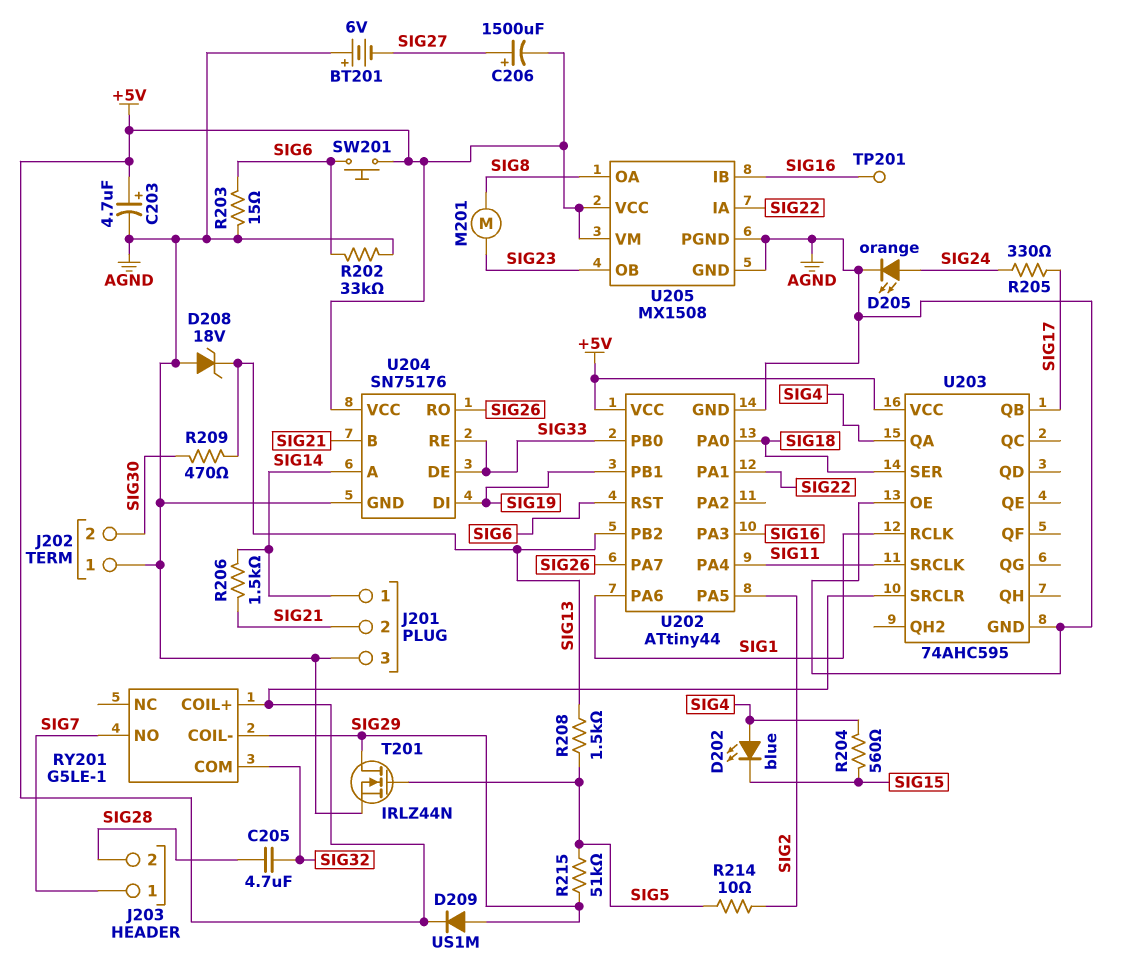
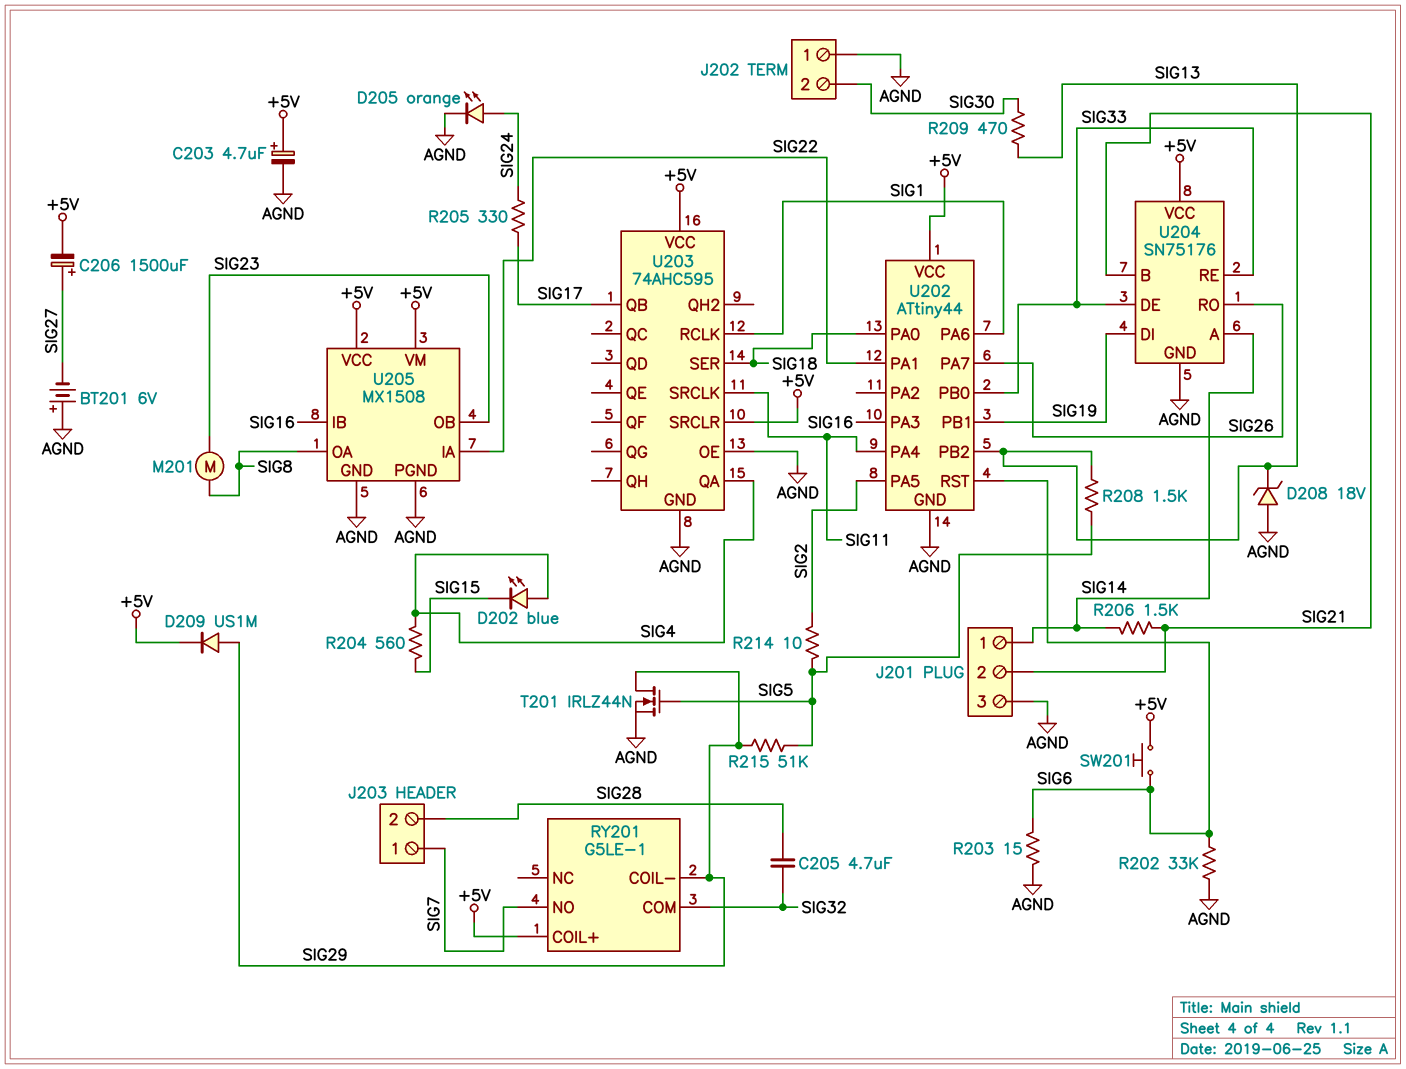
TP201: test point (SIG16) -> none

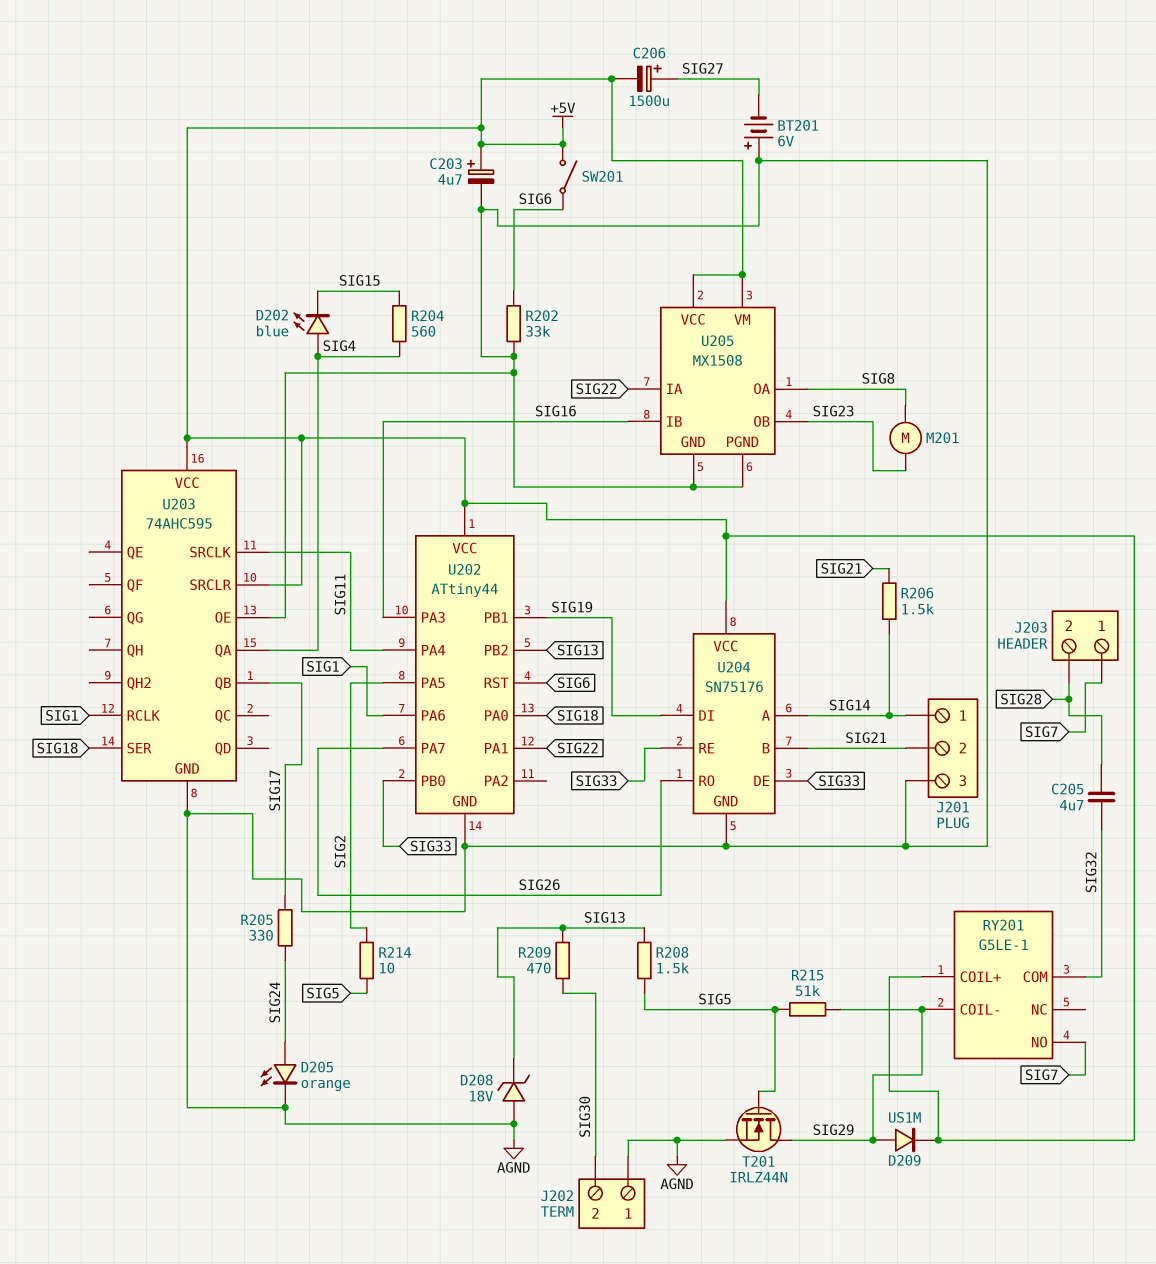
R203: 15 (AGND, SIG6) -> none
SW201: button (+5V, SIG6) -> switch (+5V, SIG6)

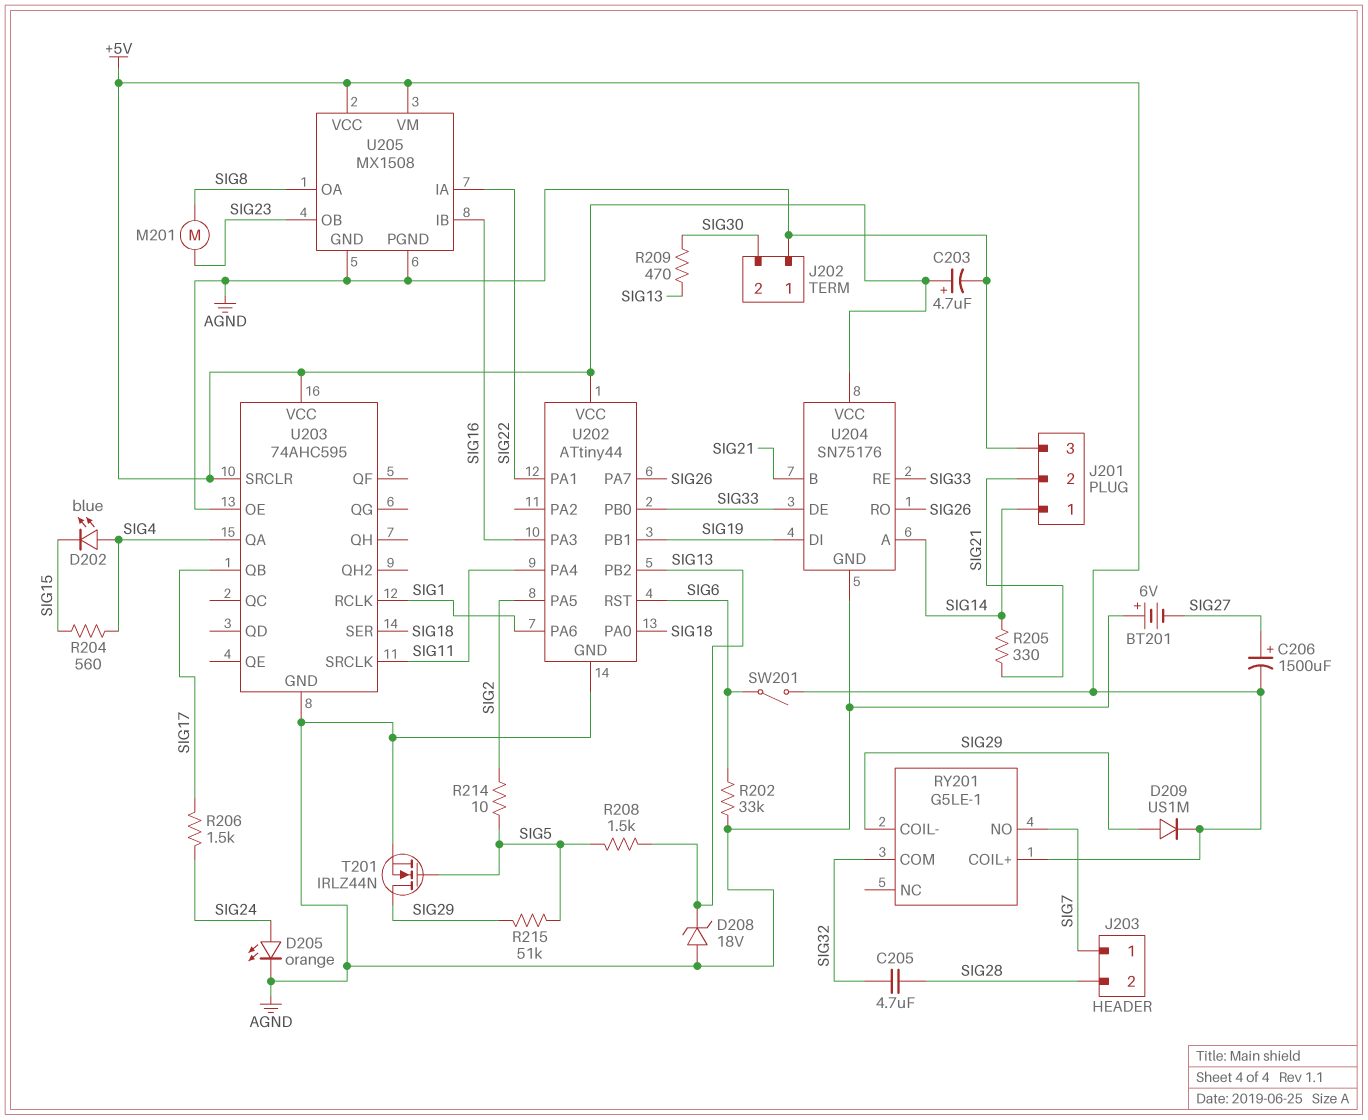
R205: 330 (SIG17, SIG24) -> 330 (SIG14, SIG21)
R206: 1.5k (SIG14, SIG21) -> 1.5k (SIG17, SIG24)

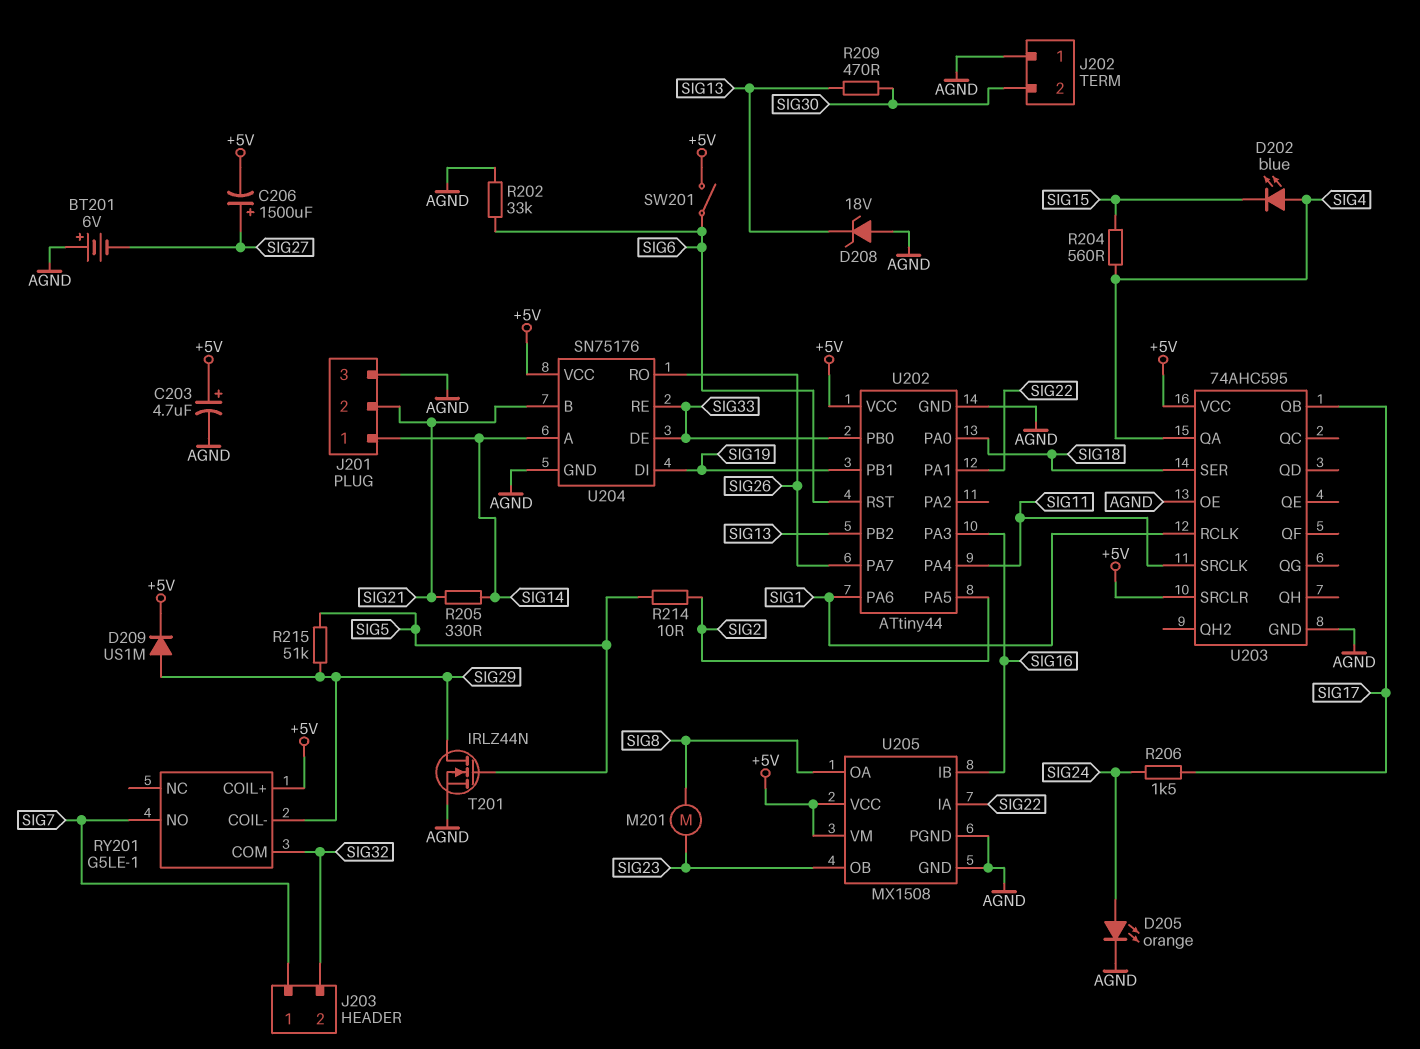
C205: 4.7uF (SIG28, SIG32) -> none
J203 pin 2: SIG28 -> SIG32
R208: 1.5k (SIG5, SIG13) -> none

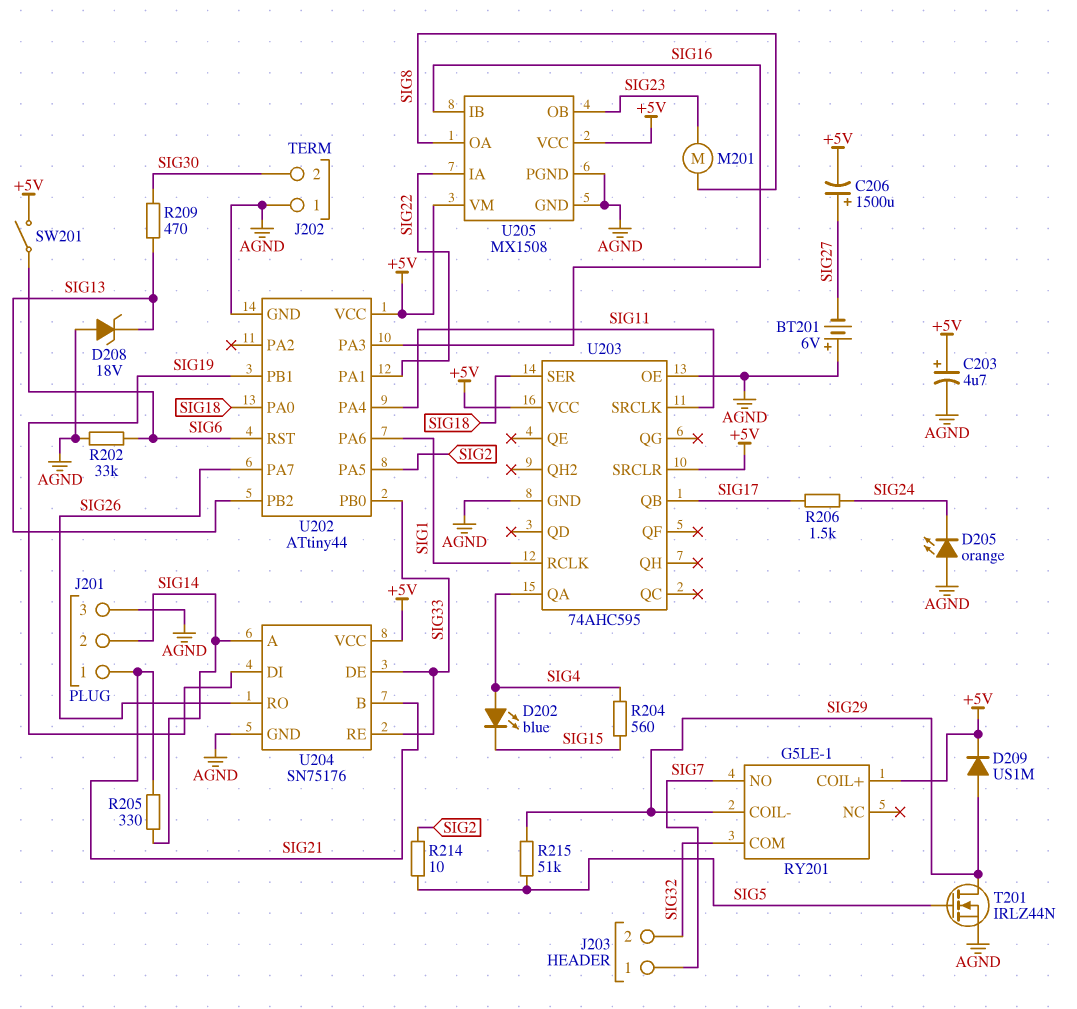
D205: LED orange (A SIG24, K AGND) -> LED orange (A AGND, K SIG24)
J201 pin 1: SIG14 -> SIG21
J201 pin 2: SIG21 -> SIG14

